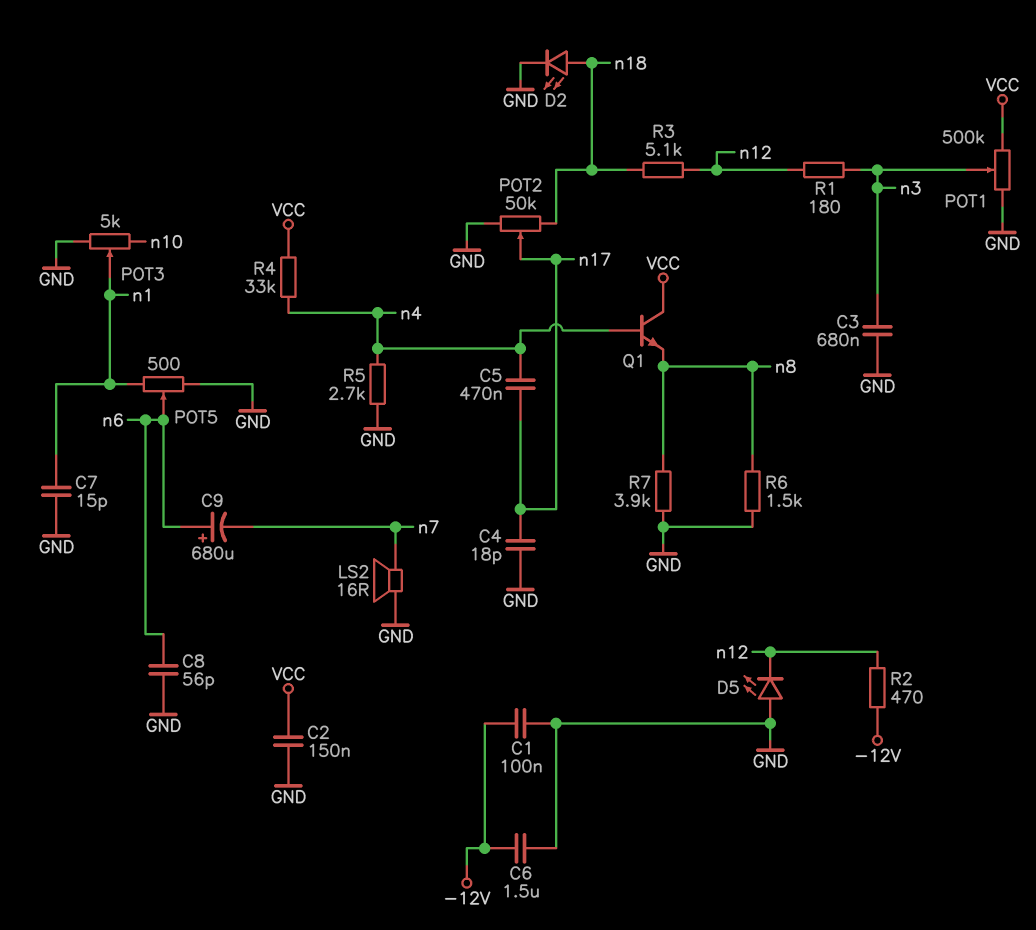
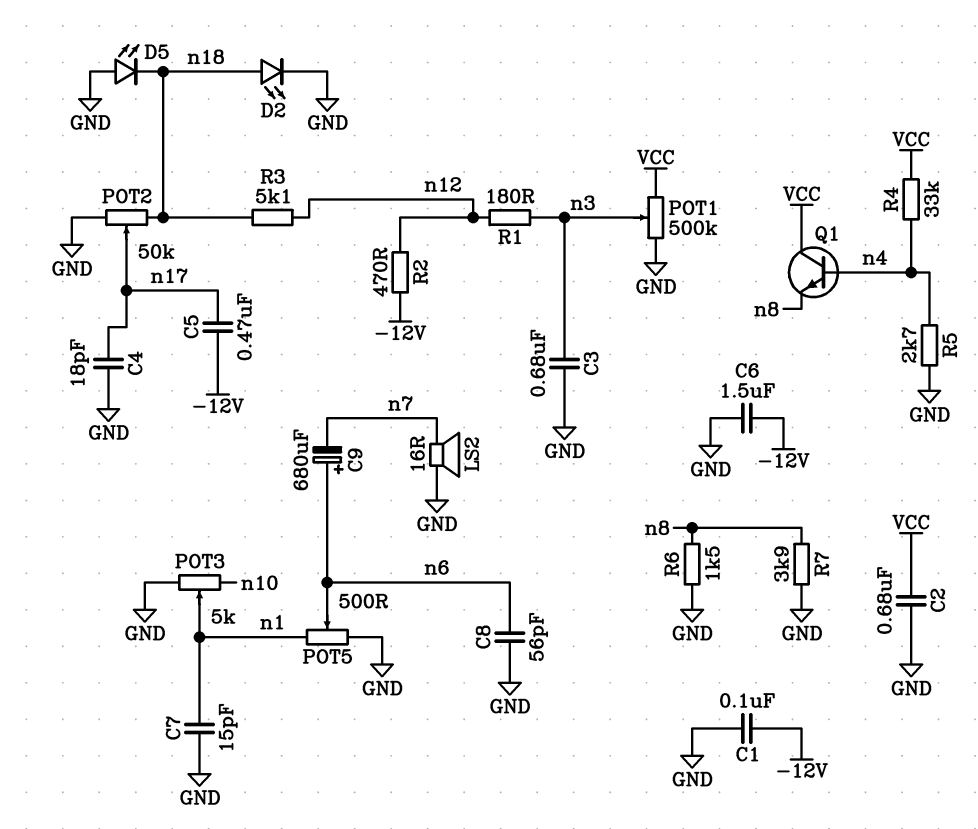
C2: 150nF (GND, VCC) -> 680nF (GND, VCC)
C5: 470nF (n4, n17) -> 470nF (-12V, n17)
D5: LED (A GND, K n12) -> LED (A GND, K n18)

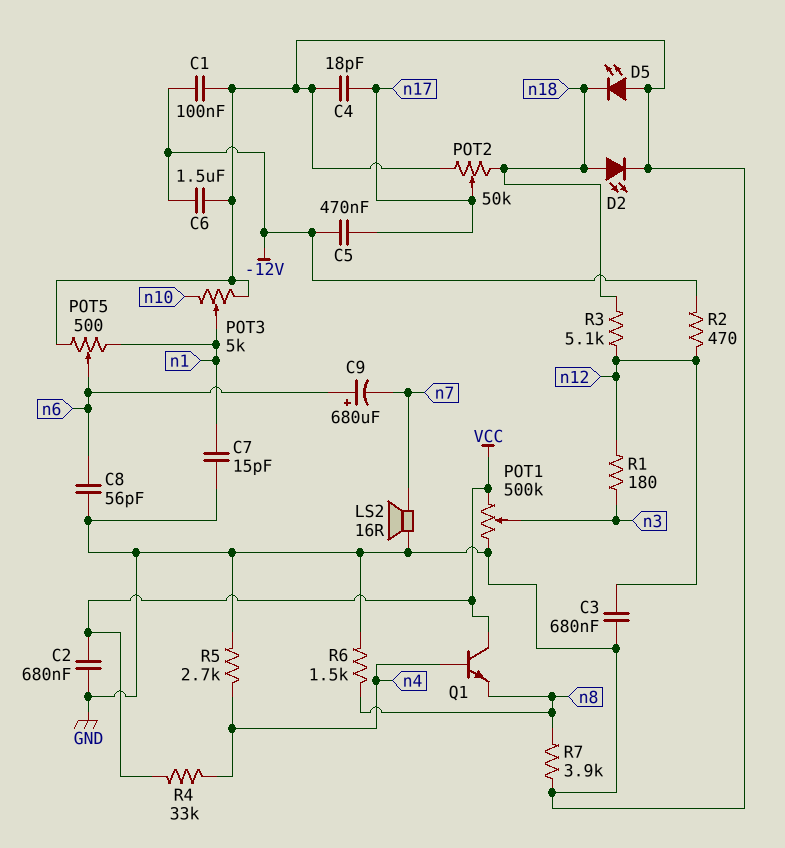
C3: 680nF (GND, n3) -> 680nF (GND, n12)

